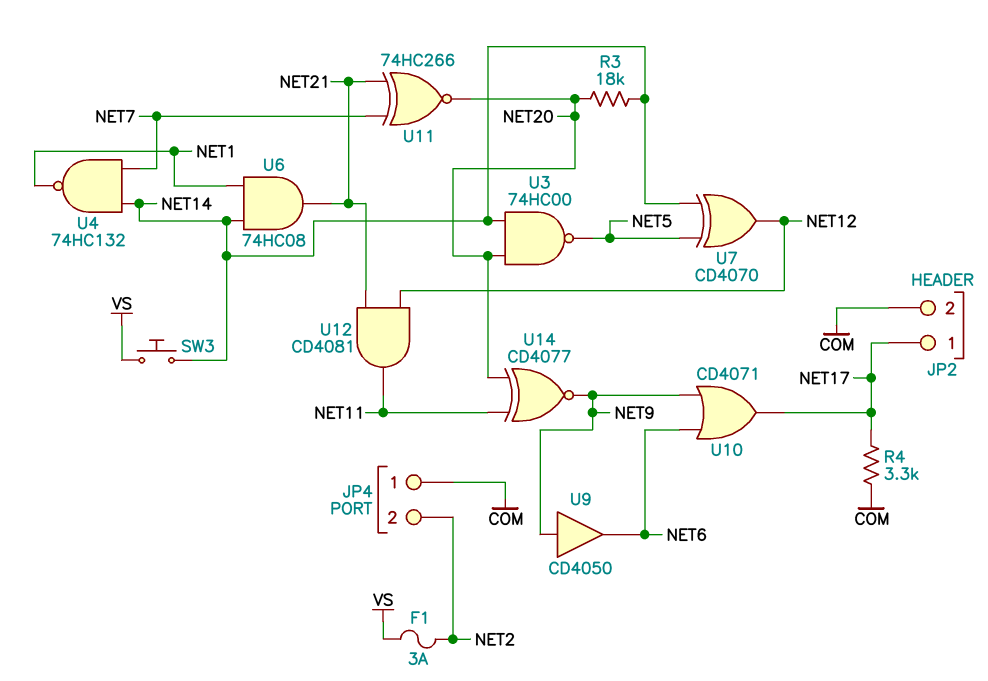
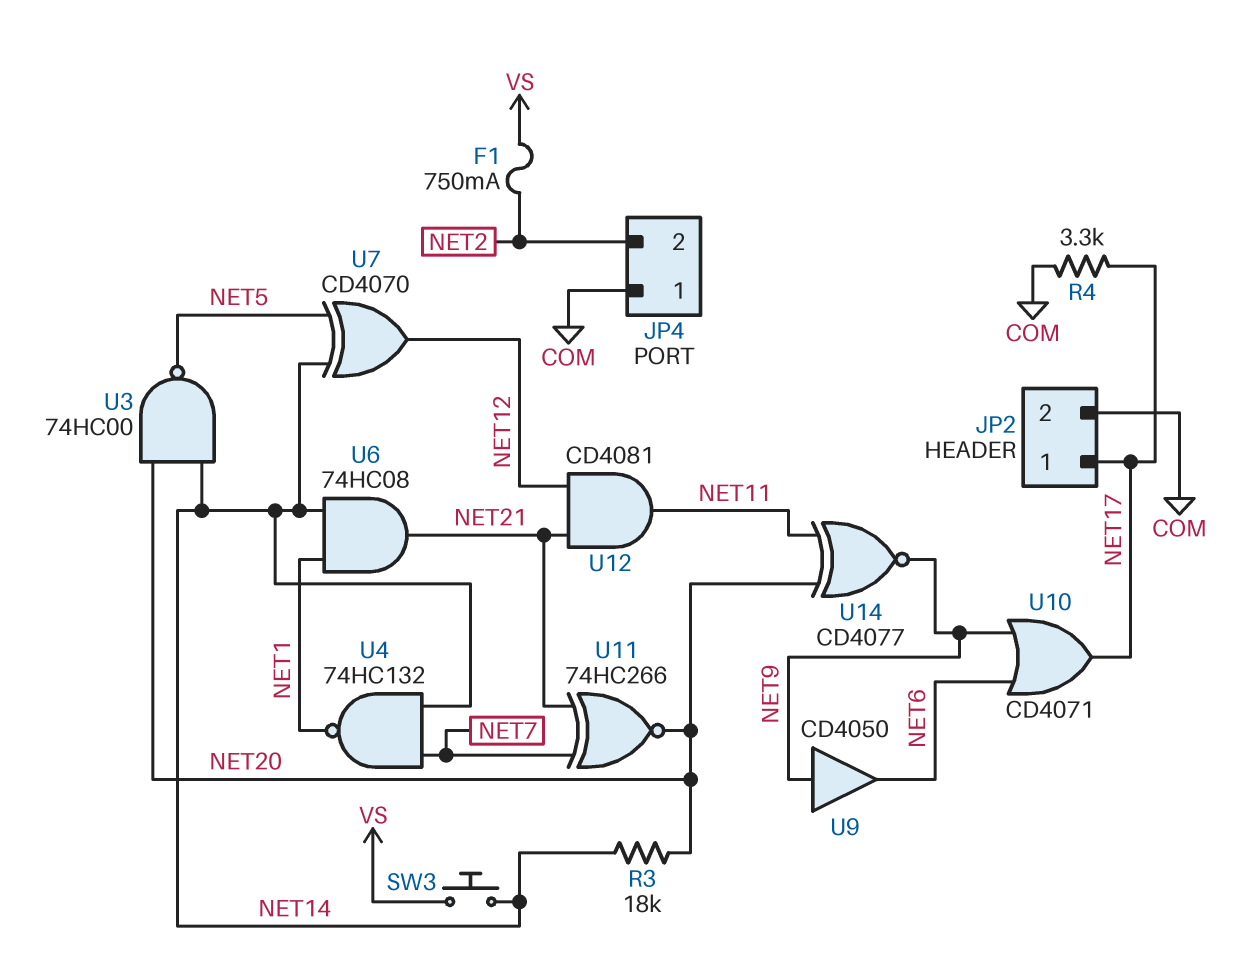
F1: 3A (NET2, VS) -> 750mA (NET2, VS)

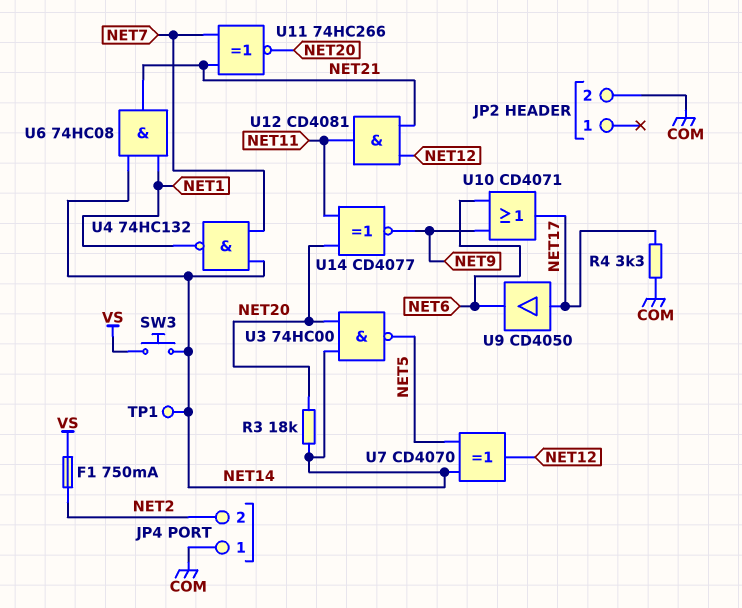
JP2 pin 1: NET17 -> none
TP1: none -> test point (NET14)
U9: buffer CD4050 (in NET9, out NET6) -> buffer CD4050 (in NET17, out NET6)

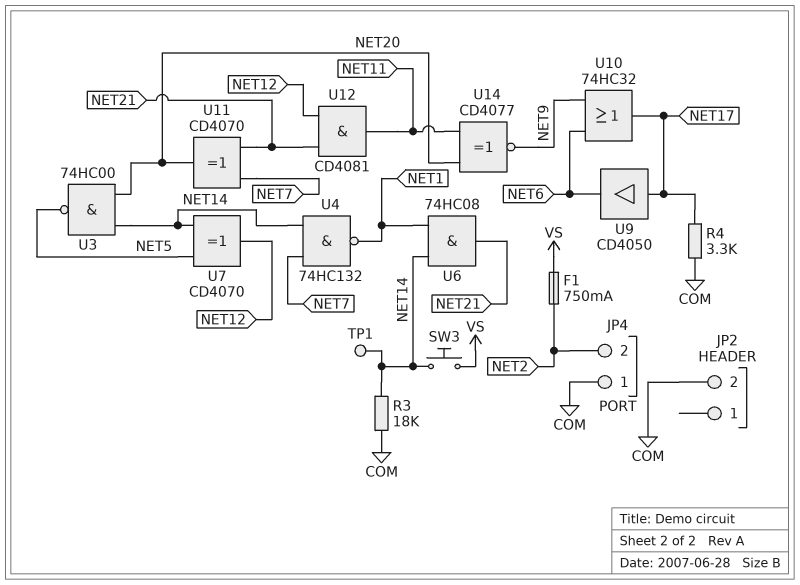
R3: 18k (NET14, NET20) -> 18k (COM, NET14)
U10: OR CD4071 (in NET6, in NET9, out NET17) -> OR 74HC32 (in NET6, in NET9, out NET17)
U11: XNOR 74HC266 (in NET7, in NET21, out NET20) -> XOR CD4070 (in NET7, in NET21, out NET20)

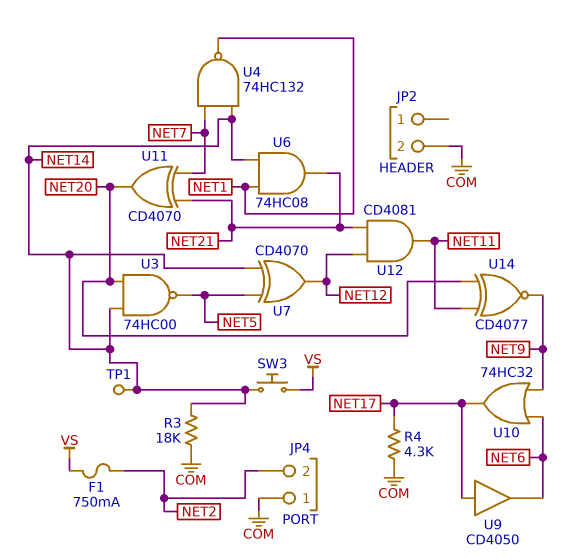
R4: 3.3k (COM, NET17) -> 4.3k (COM, NET17)

